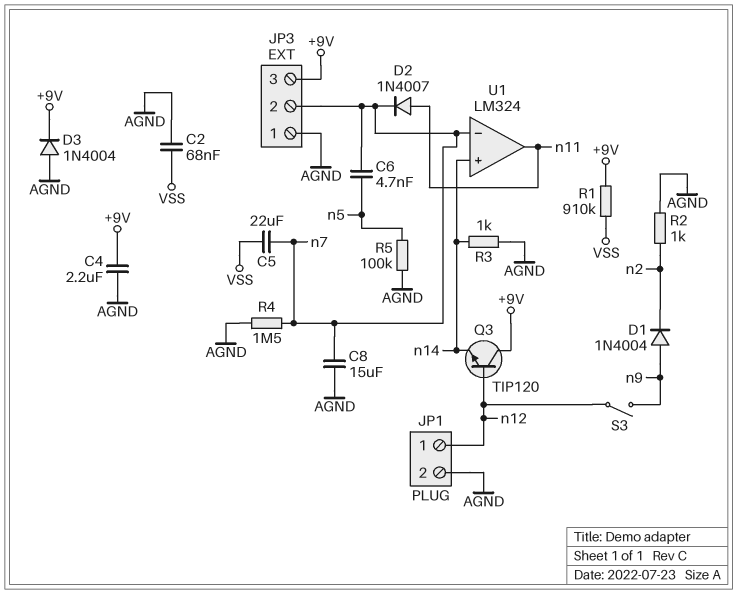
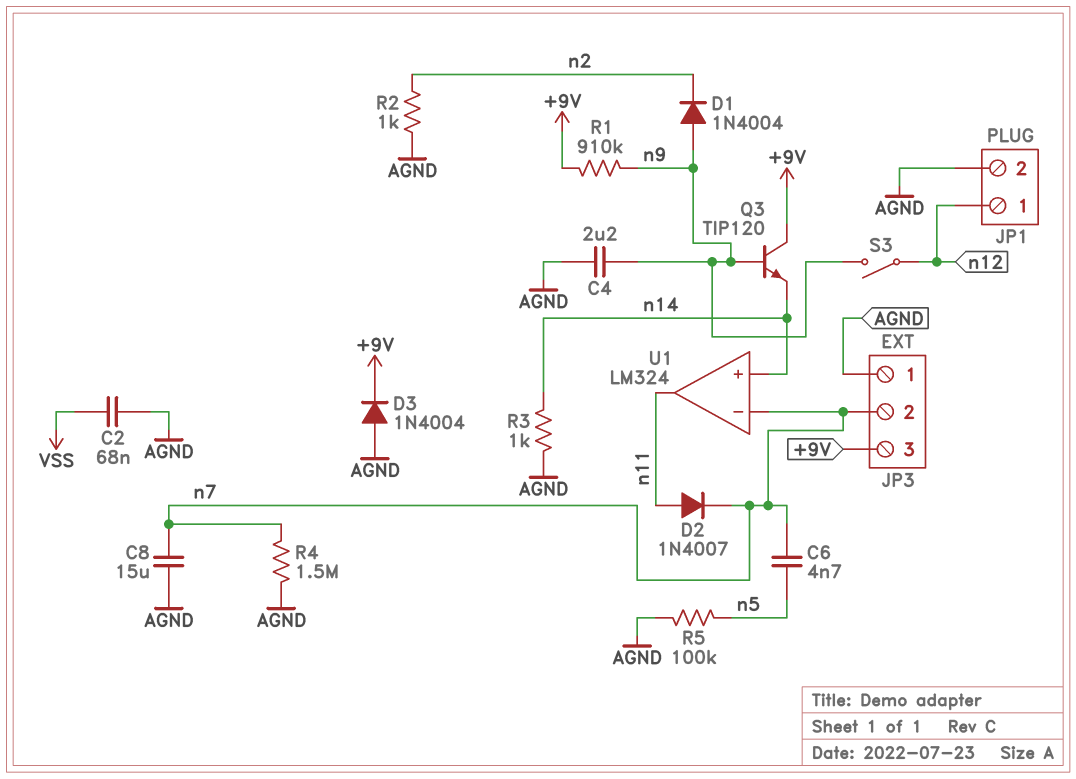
C4: 2.2uF (+9V, AGND) -> 2.2uF (AGND, n9)
C5: 22uF (VSS, n7) -> none
Q3: NPN TIP120 (B n12, C +9V, E n14) -> NPN TIP120 (B n9, C +9V, E n14)
R1: 910k (+9V, VSS) -> 910k (+9V, n9)

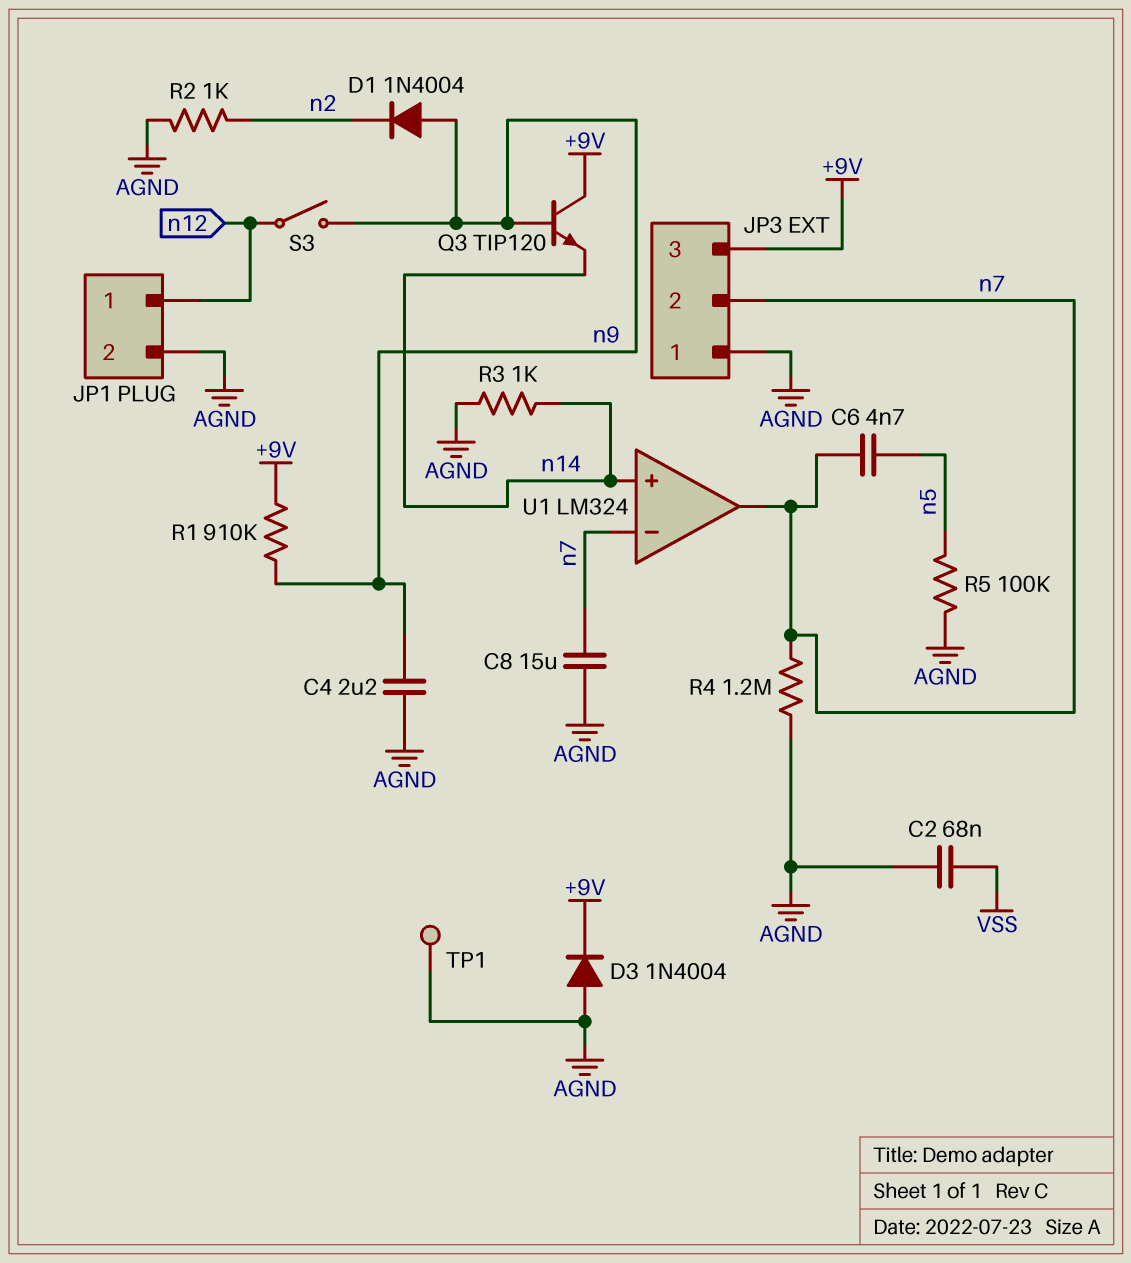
D2: diode 1N4007 (A n11, K n7) -> none
R4: 1.5M (AGND, n7) -> 1.2M (AGND, n7)
TP1: none -> test point (AGND)
U1 pin out: n11 -> n7

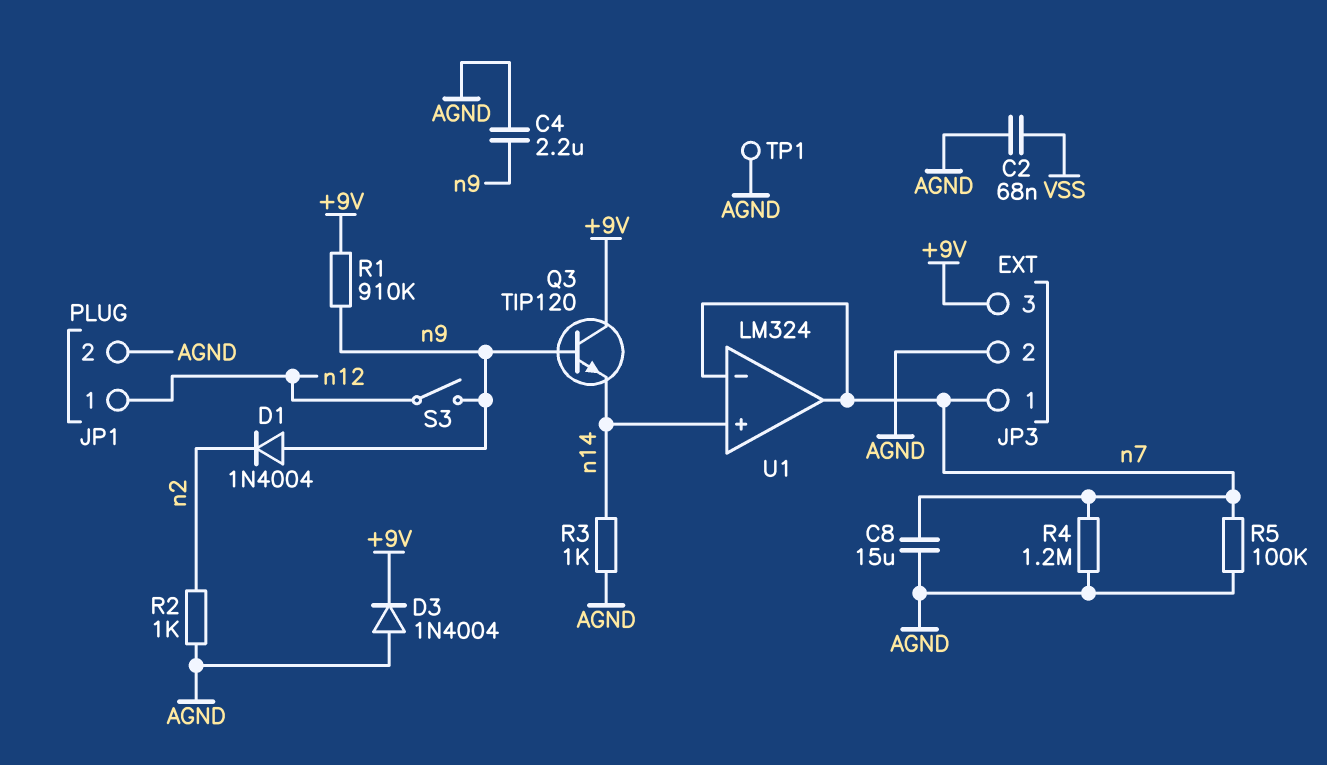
C6: 4.7nF (n5, n7) -> none
JP3 pin 1: AGND -> n7
JP3 pin 2: n7 -> AGND
R5: 100k (AGND, n5) -> 100k (AGND, n7)

